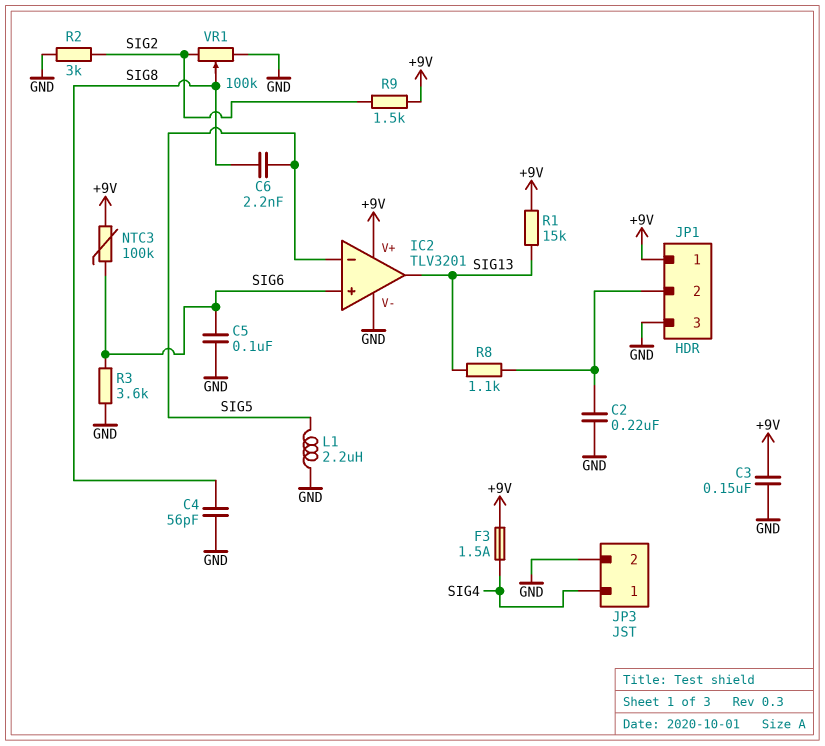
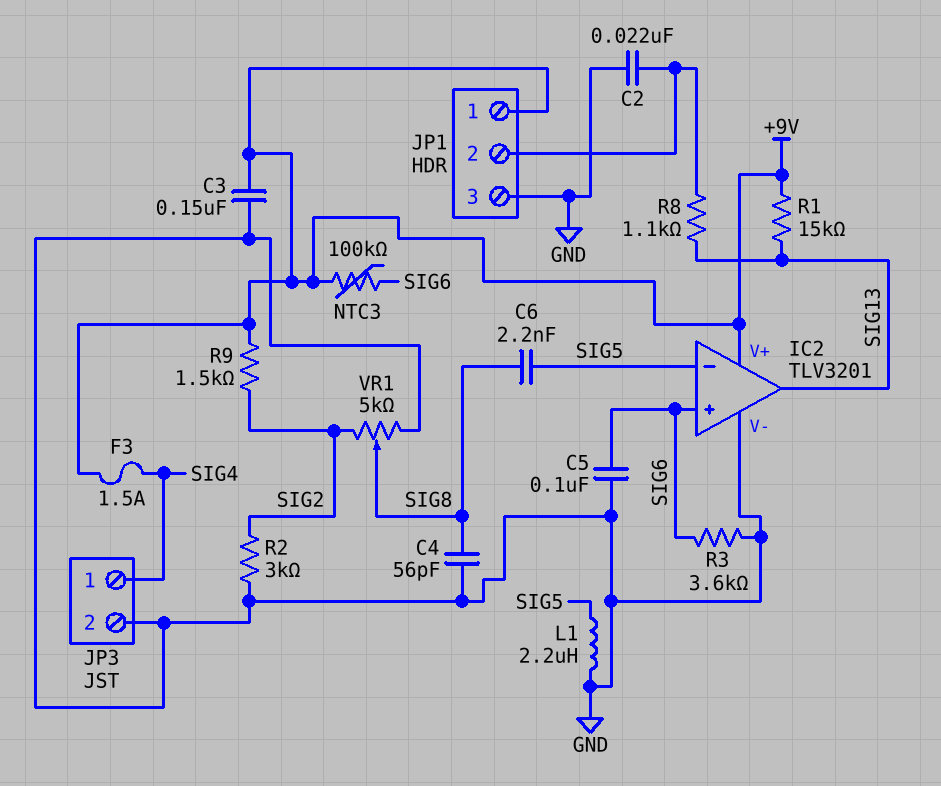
C2: 220nF (GND, JP1/2) -> 22nF (GND, JP1/2)
VR1: 100k (GND, SIG2, wiper SIG8) -> 5k (GND, SIG2, wiper SIG8)

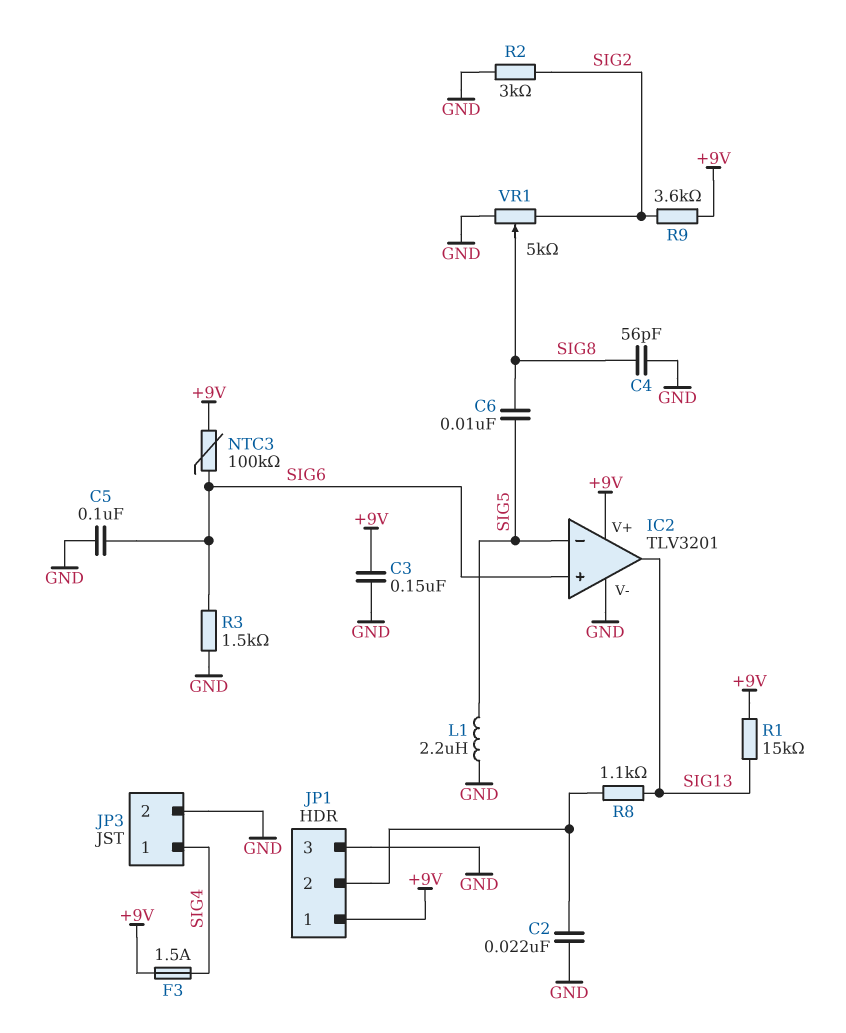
C6: 2.2nF (SIG5, SIG8) -> 10nF (SIG5, SIG8)
R3: 3.6k (GND, SIG6) -> 1.5k (GND, SIG6)
R9: 1.5k (+9V, SIG2) -> 3.6k (+9V, SIG2)

